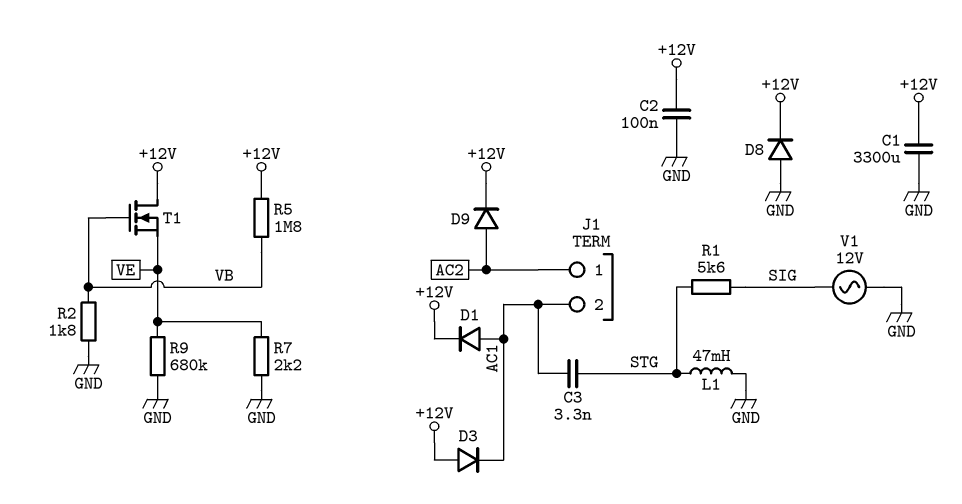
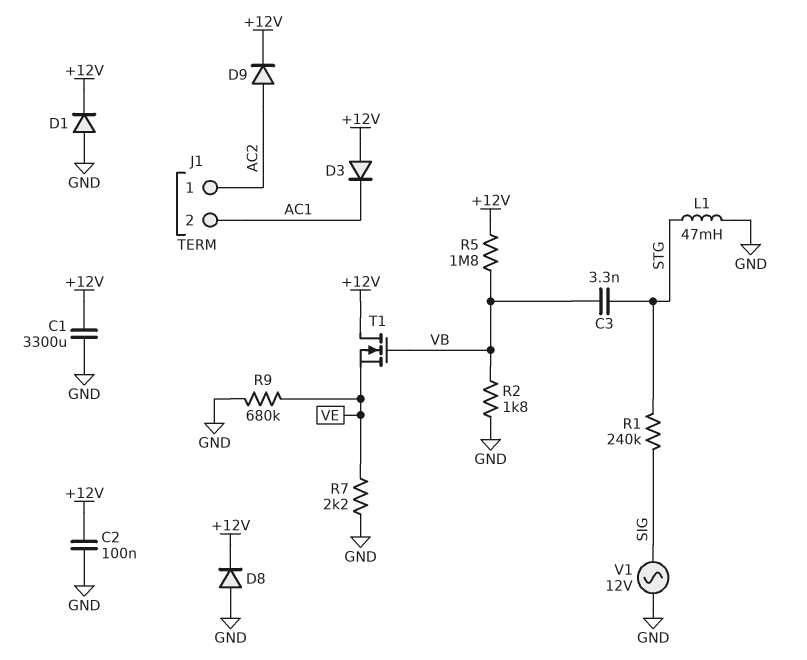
C3: 3.3nF (AC1, STG) -> 3.3nF (STG, VB)
D1: diode (A AC1, K +12V) -> diode (A GND, K +12V)
R1: 5.6k (SIG, STG) -> 240k (SIG, STG)

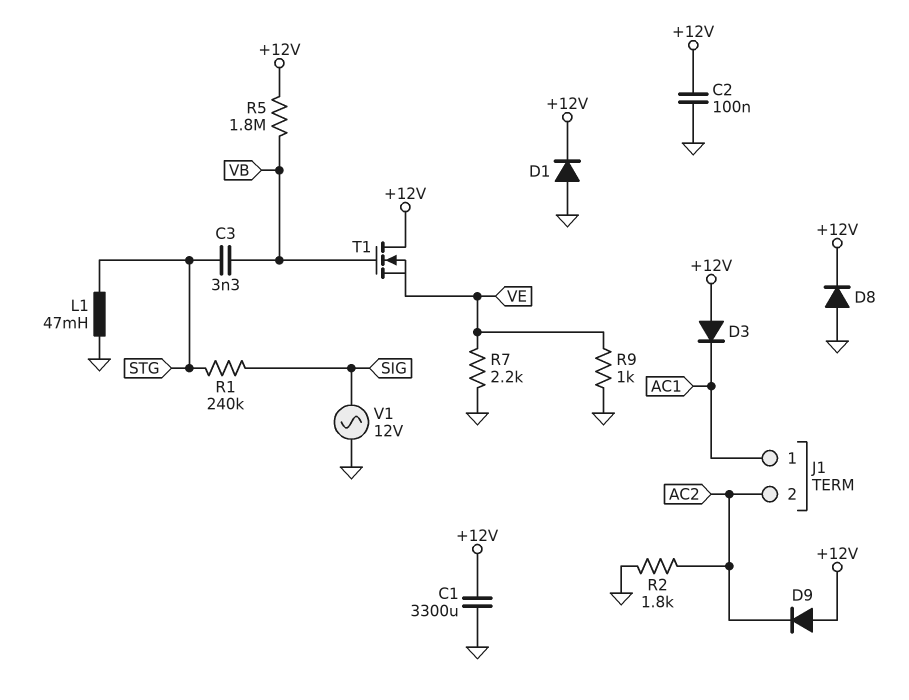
D9: diode (A AC2, K +12V) -> diode (A +12V, K AC2)
J1 pin 1: AC2 -> AC1
J1 pin 2: AC1 -> AC2
R2: 1.8k (GND, VB) -> 1.8k (AC2, GND)
R9: 680k (GND, VE) -> 1k (GND, VE)

